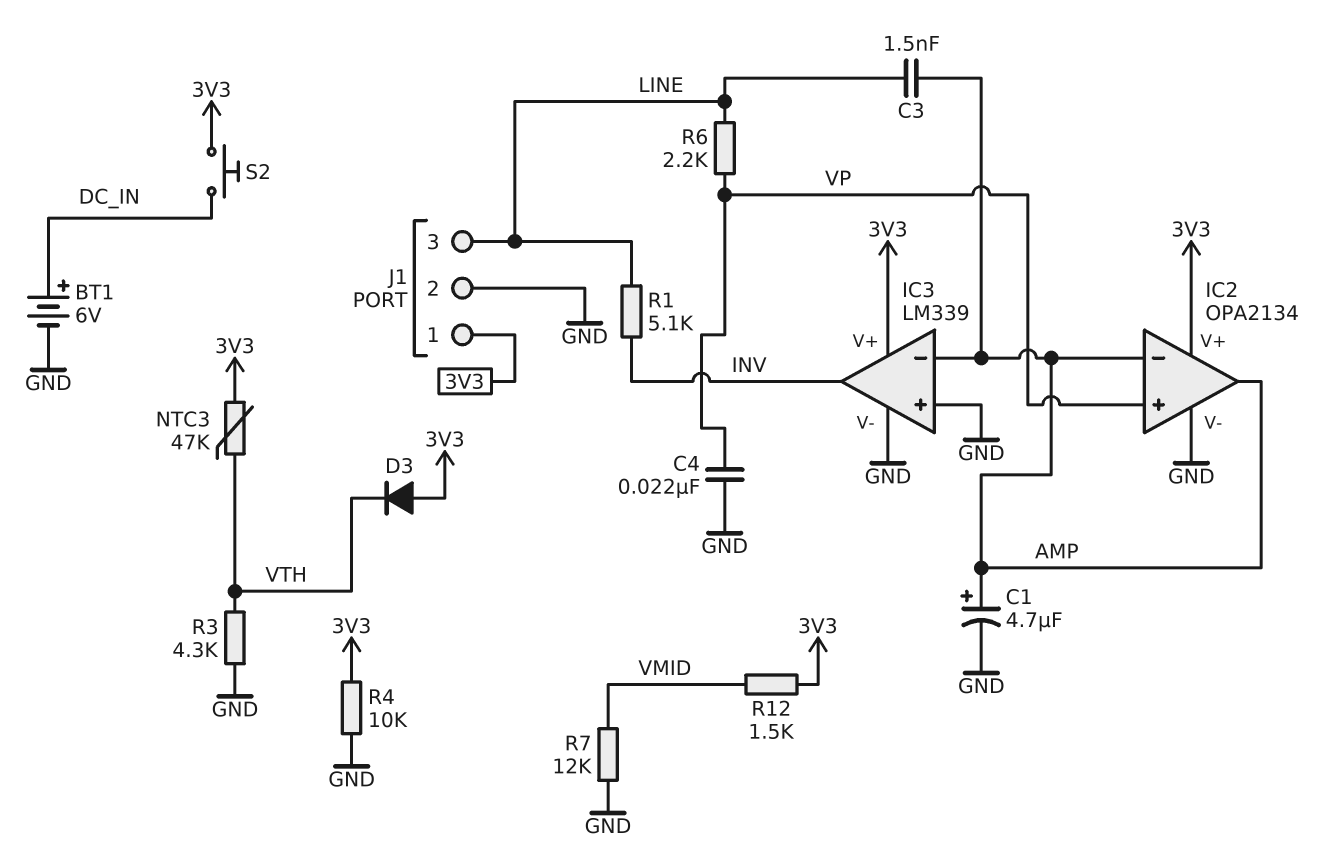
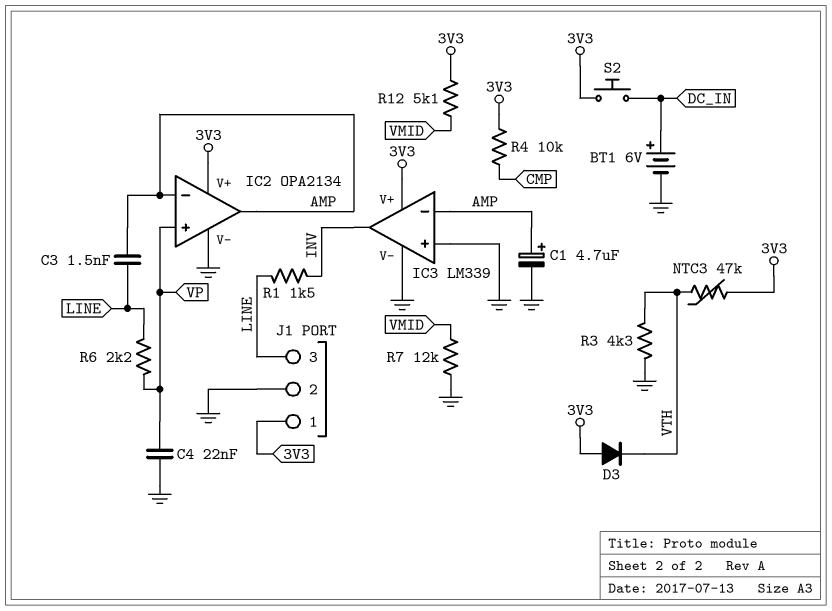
R1: 5.1k (INV, LINE) -> 1.5k (INV, LINE)
R4: 10k (3V3, GND) -> 10k (3V3, CMP)
R12: 1.5k (3V3, VMID) -> 5.1k (3V3, VMID)

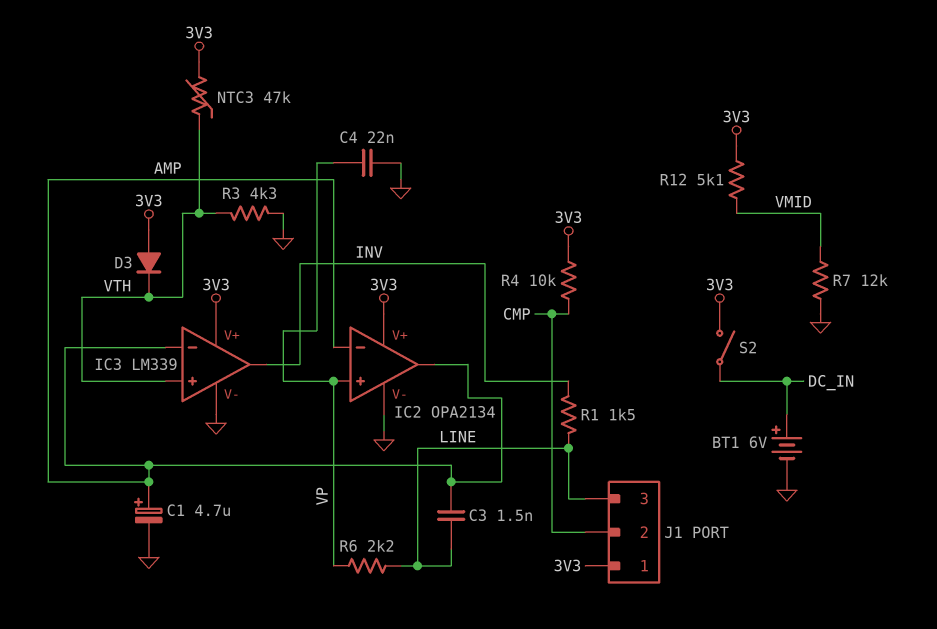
IC3 pin in+: GND -> VTH
J1 pin 2: GND -> CMP
S2: button (3V3, DC_IN) -> switch (3V3, DC_IN)

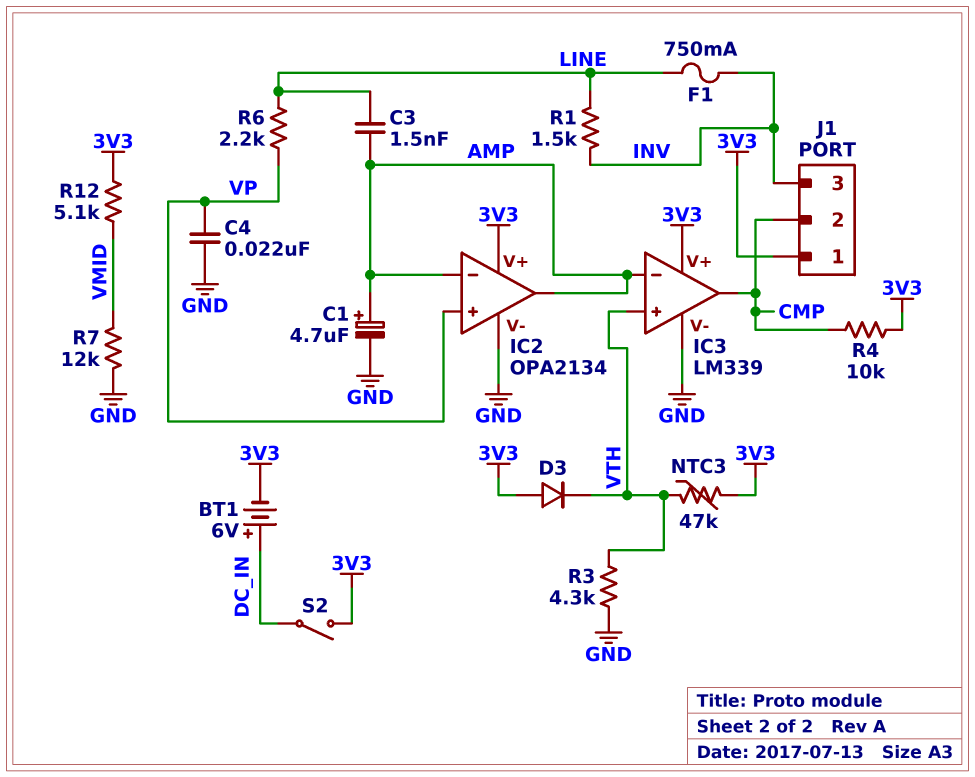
BT1: 6V (plus DC_IN, minus GND) -> 6V (plus DC_IN, minus 3V3)
F1: none -> 750mA (INV, LINE)
IC3 pin out: INV -> CMP
J1 pin 3: LINE -> INV

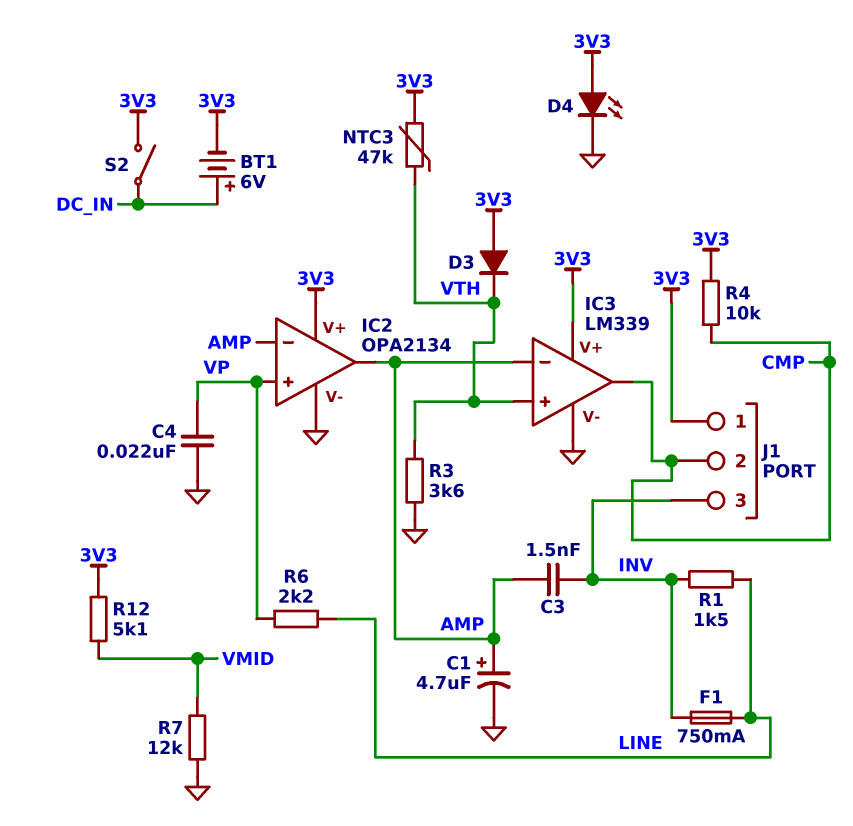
C3: 1.5nF (AMP, LINE) -> 1.5nF (AMP, INV)
D4: none -> LED (A 3V3, K GND)
R3: 4.3k (GND, VTH) -> 3.6k (GND, VTH)

